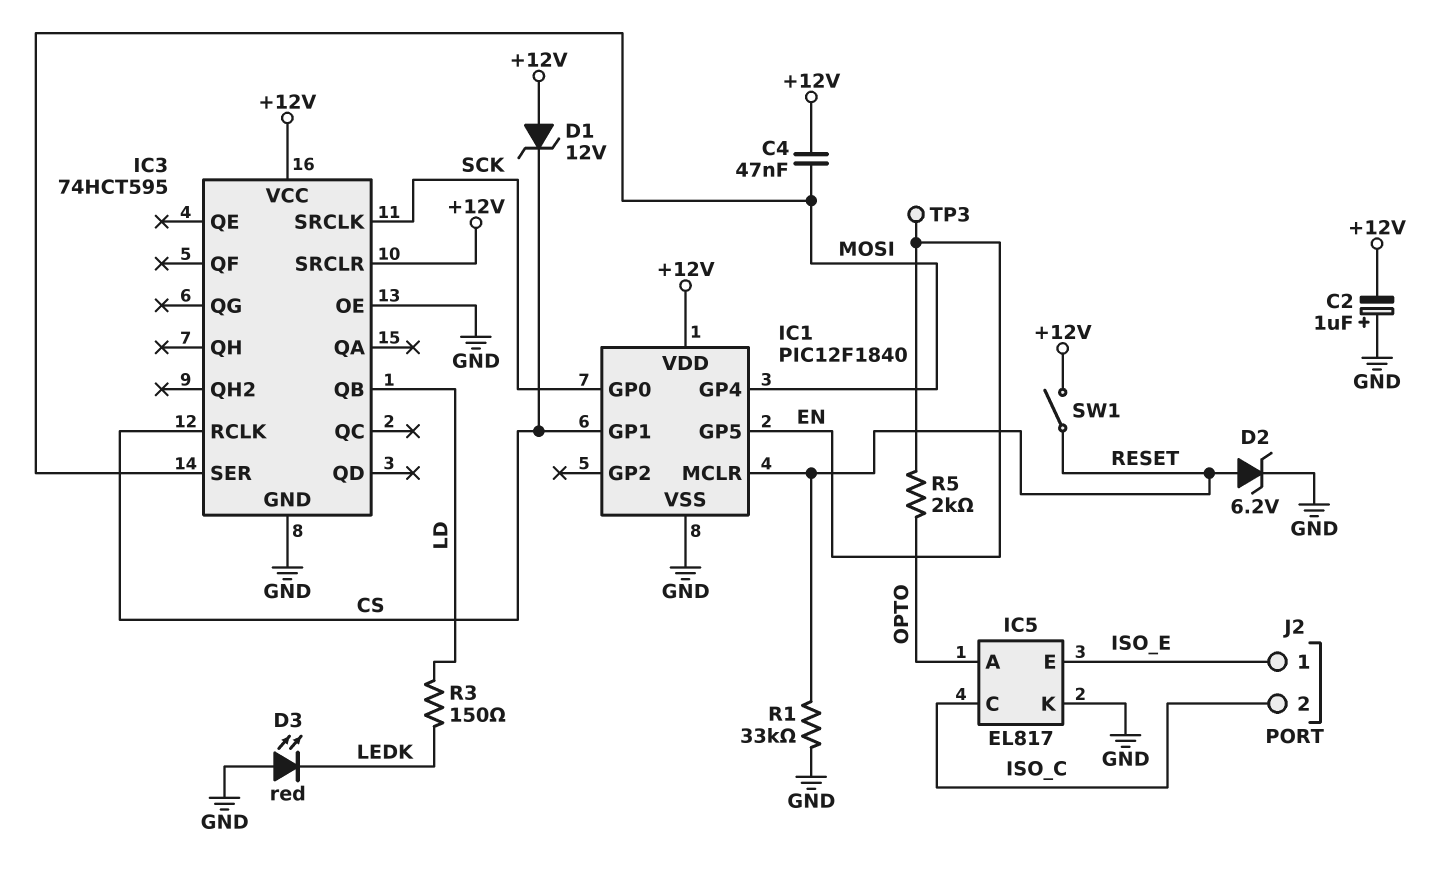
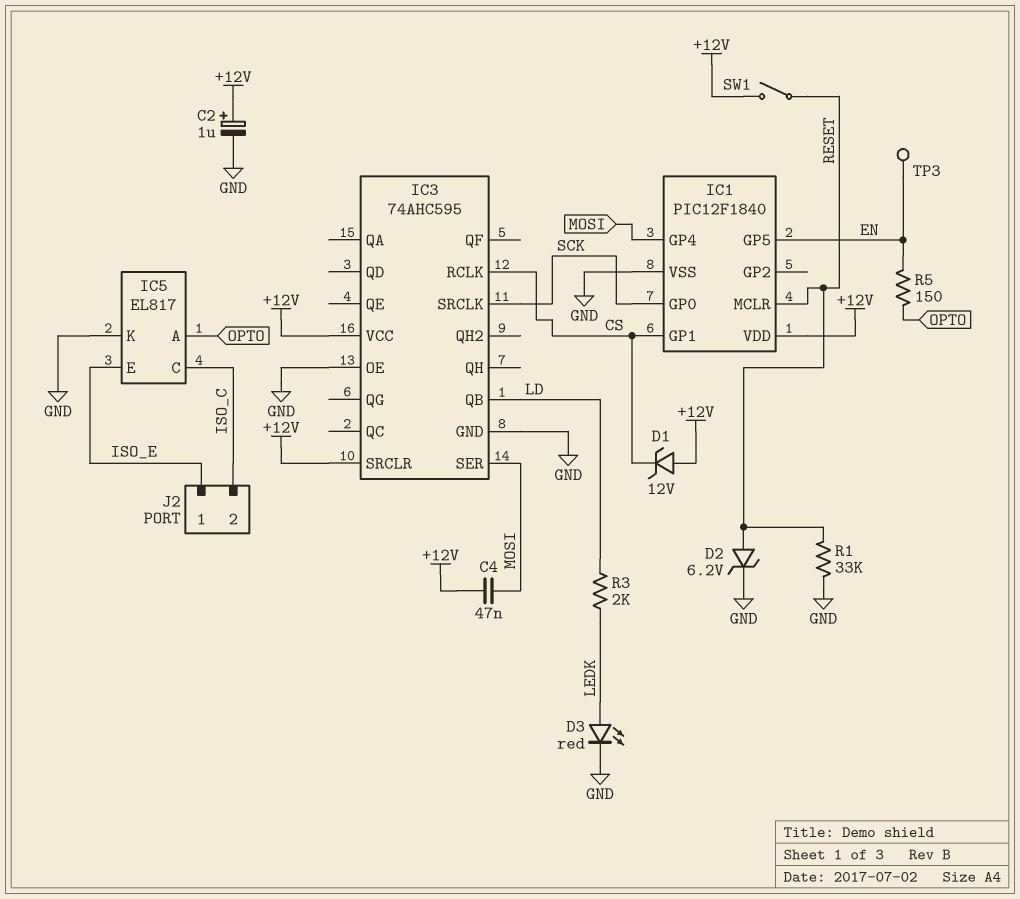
C2: 1uF (plus GND, minus +12V) -> 1uF (plus +12V, minus GND)
D3: LED red (A GND, K LEDK) -> LED red (A LEDK, K GND)
IC3: 74HCT595 -> 74AHC595
R3: 150 (LD, LEDK) -> 2k (LD, LEDK)
R5: 2k (EN, OPTO) -> 150 (EN, OPTO)

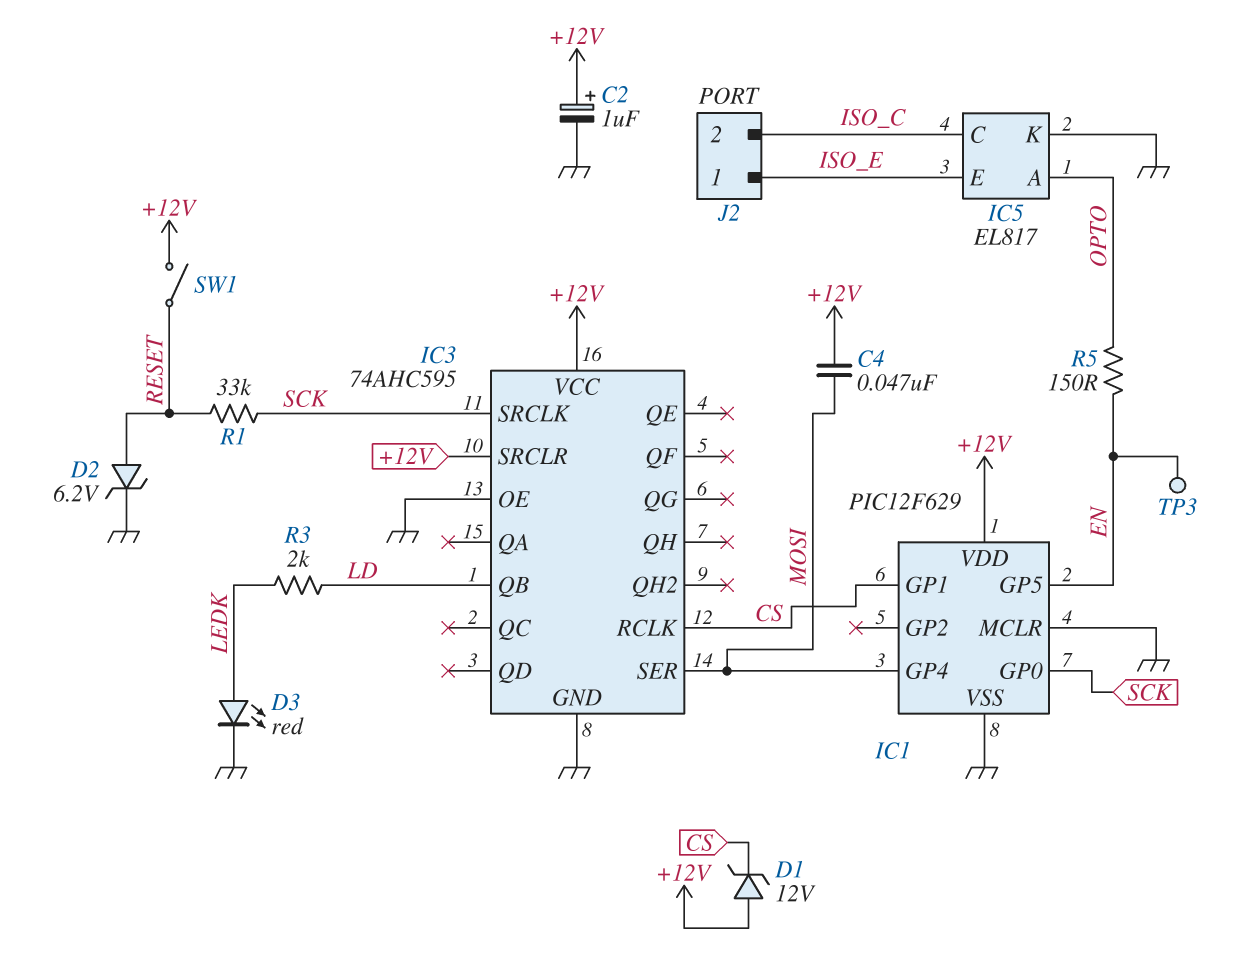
IC1: PIC12F1840 -> PIC12F629
IC1 pin MCLR: RESET -> GND
R1: 33k (GND, RESET) -> 33k (RESET, SCK)

